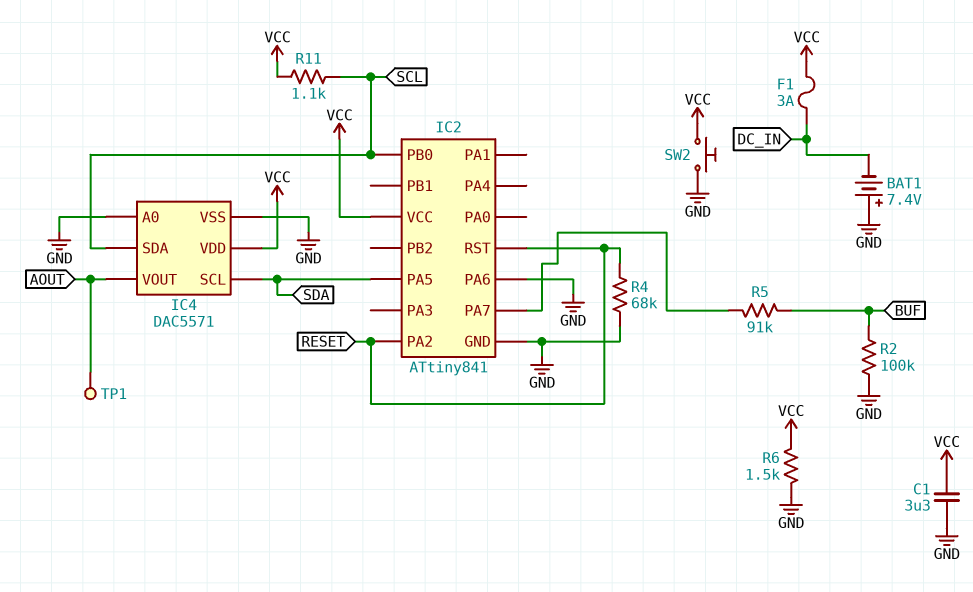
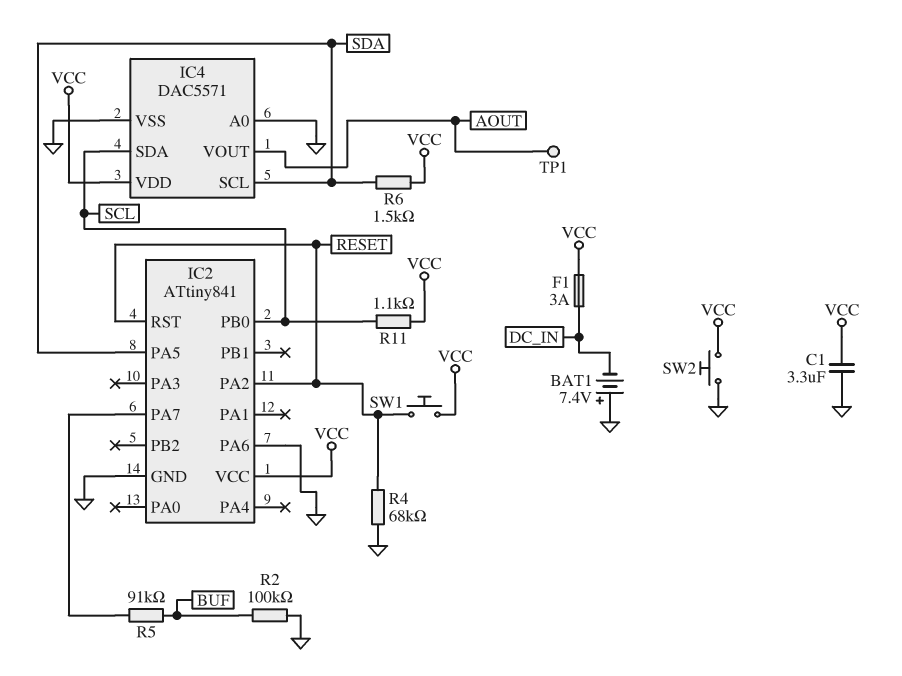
R6: 1.5k (GND, VCC) -> 1.5k (SDA, VCC)
SW1: none -> button (RESET, VCC)

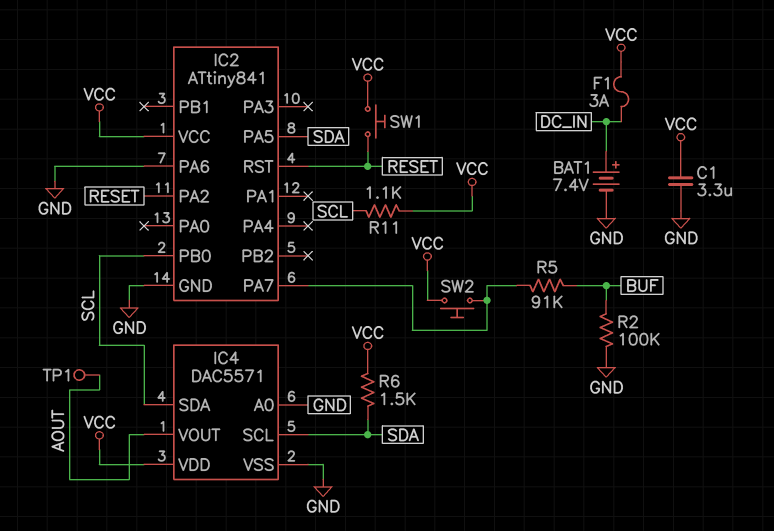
BAT1: 7.4V (plus GND, minus DC_IN) -> 7.4V (plus DC_IN, minus GND)
R4: 68k (GND, RESET) -> none
SW2: button (GND, VCC) -> button (IC2/PA7, VCC)

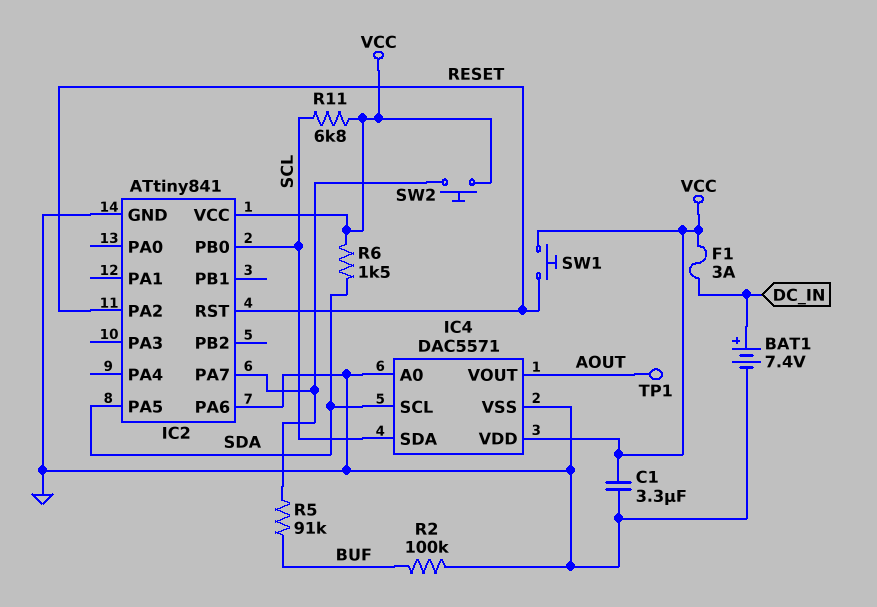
R11: 1.1k (SCL, VCC) -> 6.8k (SCL, VCC)

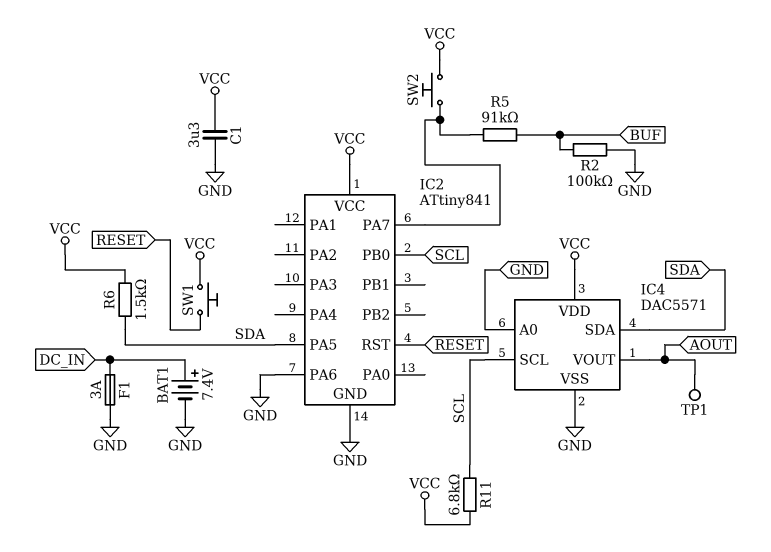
F1: 3A (DC_IN, VCC) -> 3A (DC_IN, GND)
IC2 pin PA2: RESET -> none
IC4 pin SCL: SDA -> SCL
IC4 pin SDA: SCL -> SDA

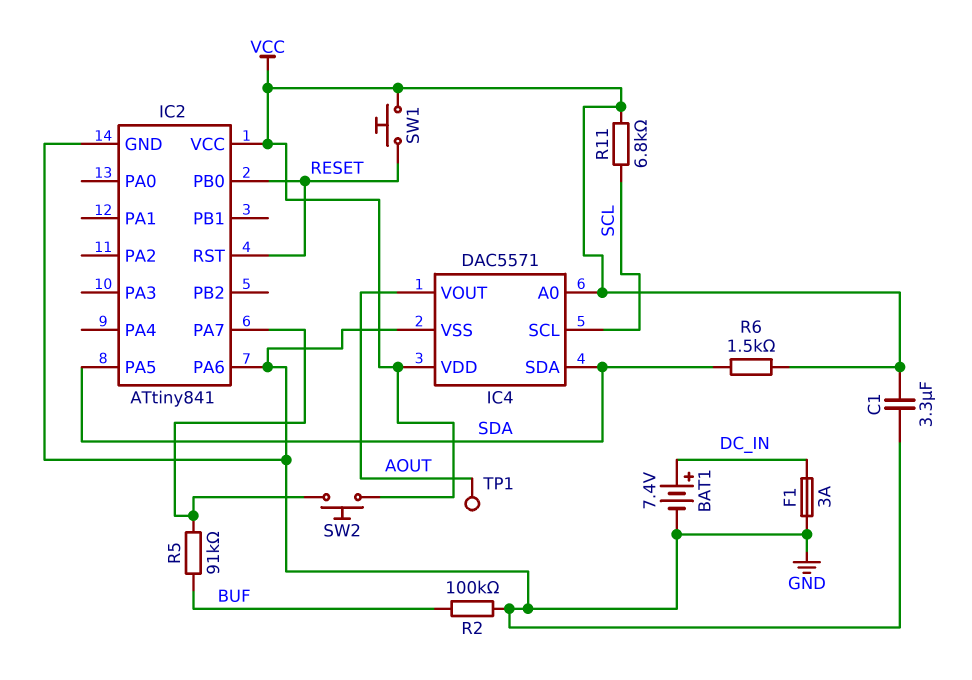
IC2 pin PB0: SCL -> RESET
IC4 pin A0: GND -> VCC

